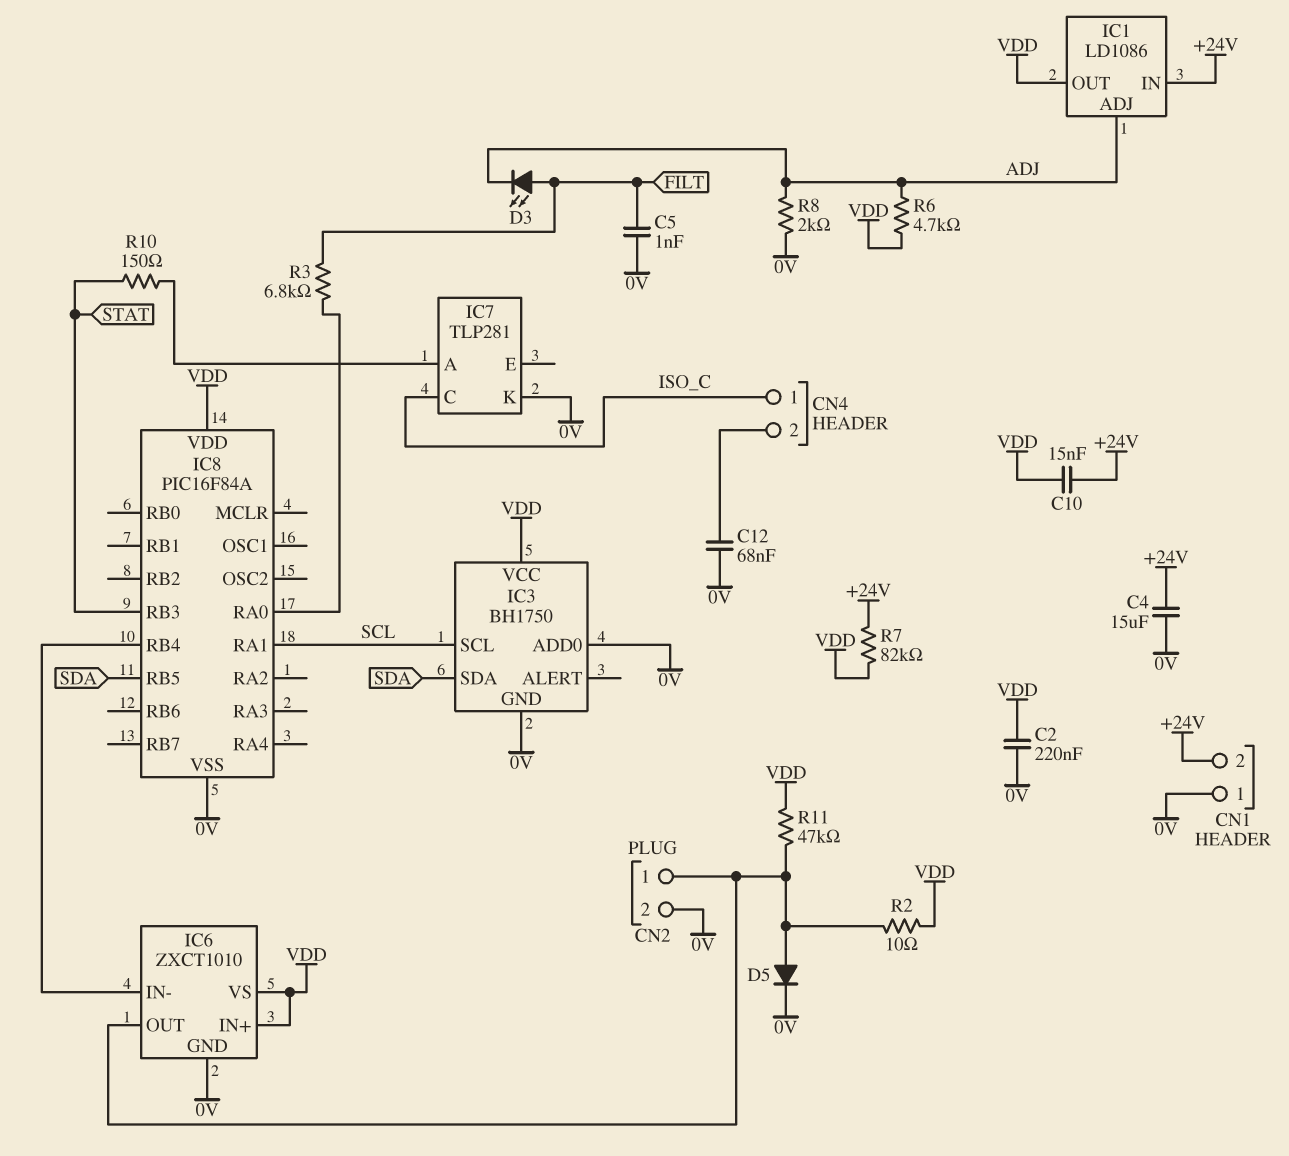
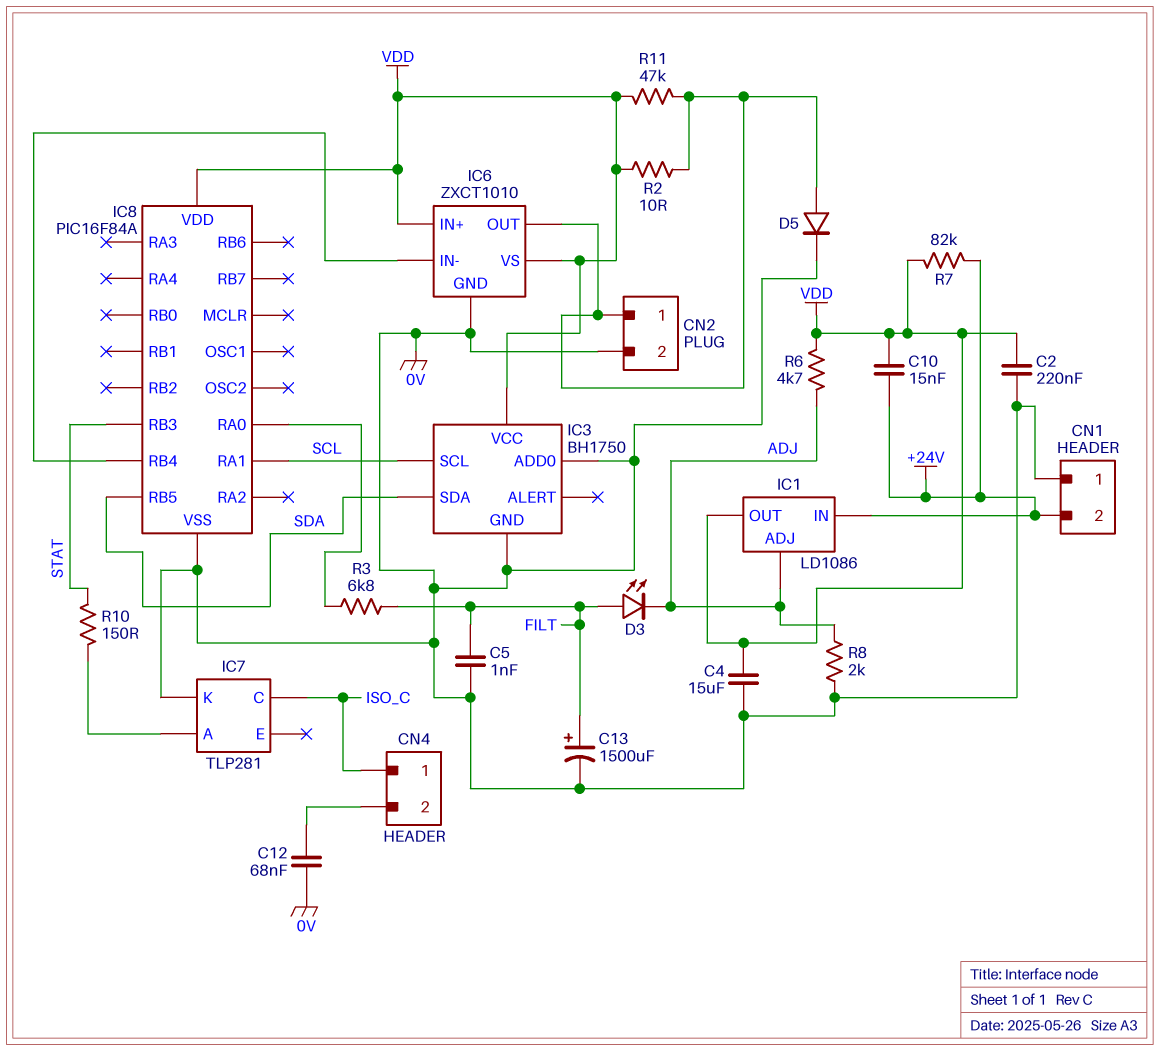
C4: 15uF (+24V, 0V) -> 15uF (0V, VDD)
C13: none -> 1500uF (plus FILT, minus 0V)

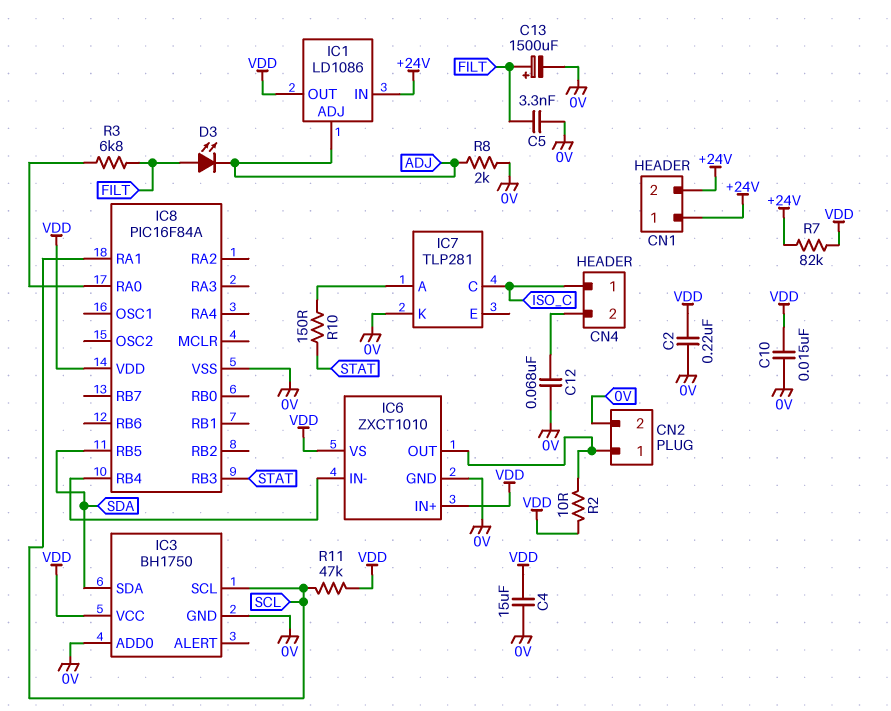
C5: 1nF (0V, FILT) -> 3.3nF (0V, FILT)
C10: 15nF (+24V, VDD) -> 15nF (0V, VDD)
CN1 pin 1: 0V -> +24V
D5: diode (A CN2/1, K 0V) -> none
R6: 4.7k (ADJ, VDD) -> none
R11: 47k (CN2/1, VDD) -> 47k (SCL, VDD)

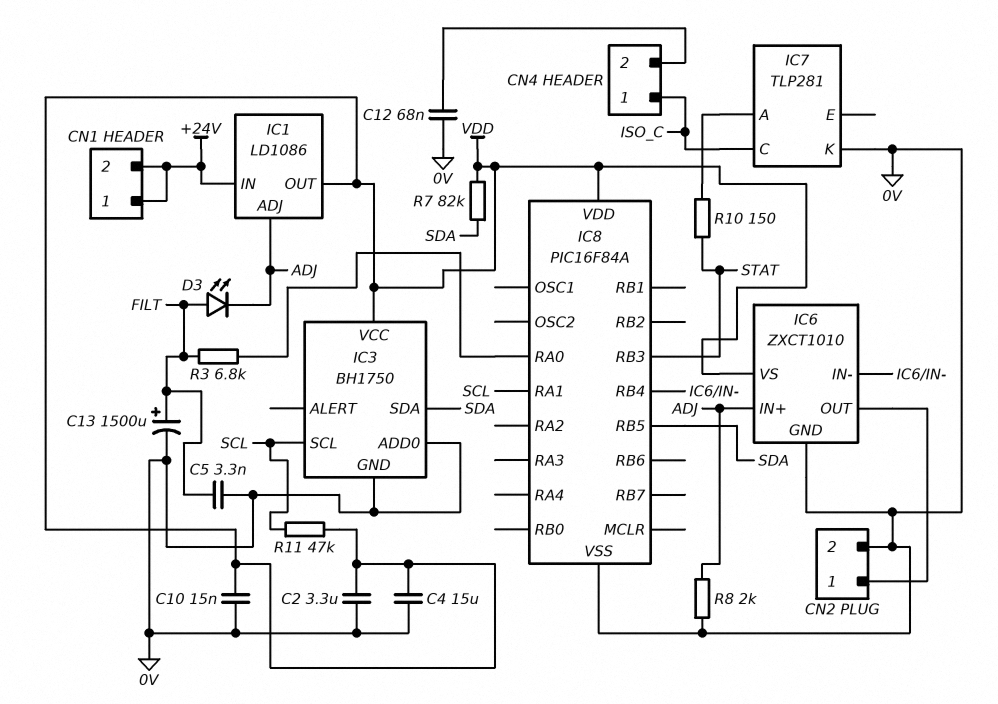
C2: 220nF (0V, VDD) -> 3.3uF (0V, VDD)
IC6 pin IN+: VDD -> ADJ
R2: 10 (CN2/1, VDD) -> none
R7: 82k (+24V, VDD) -> 82k (SDA, VDD)

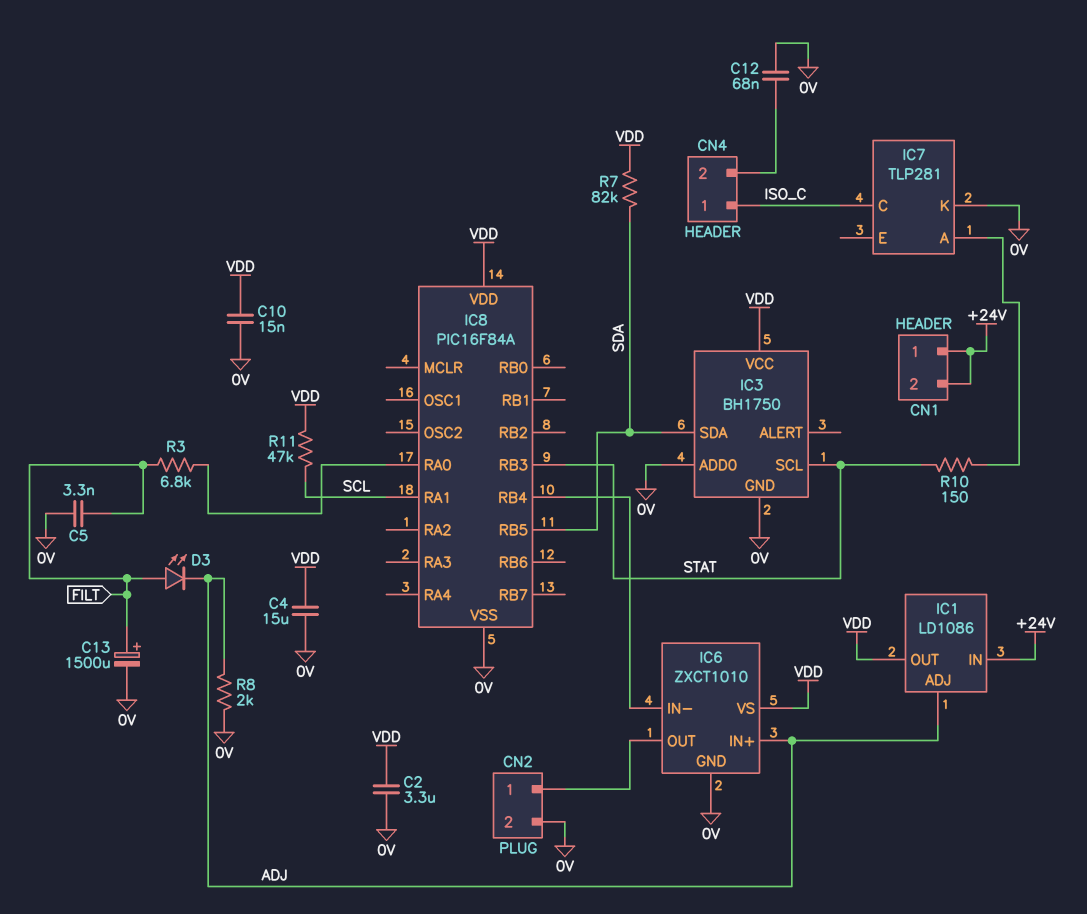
IC3 pin SCL: SCL -> STAT

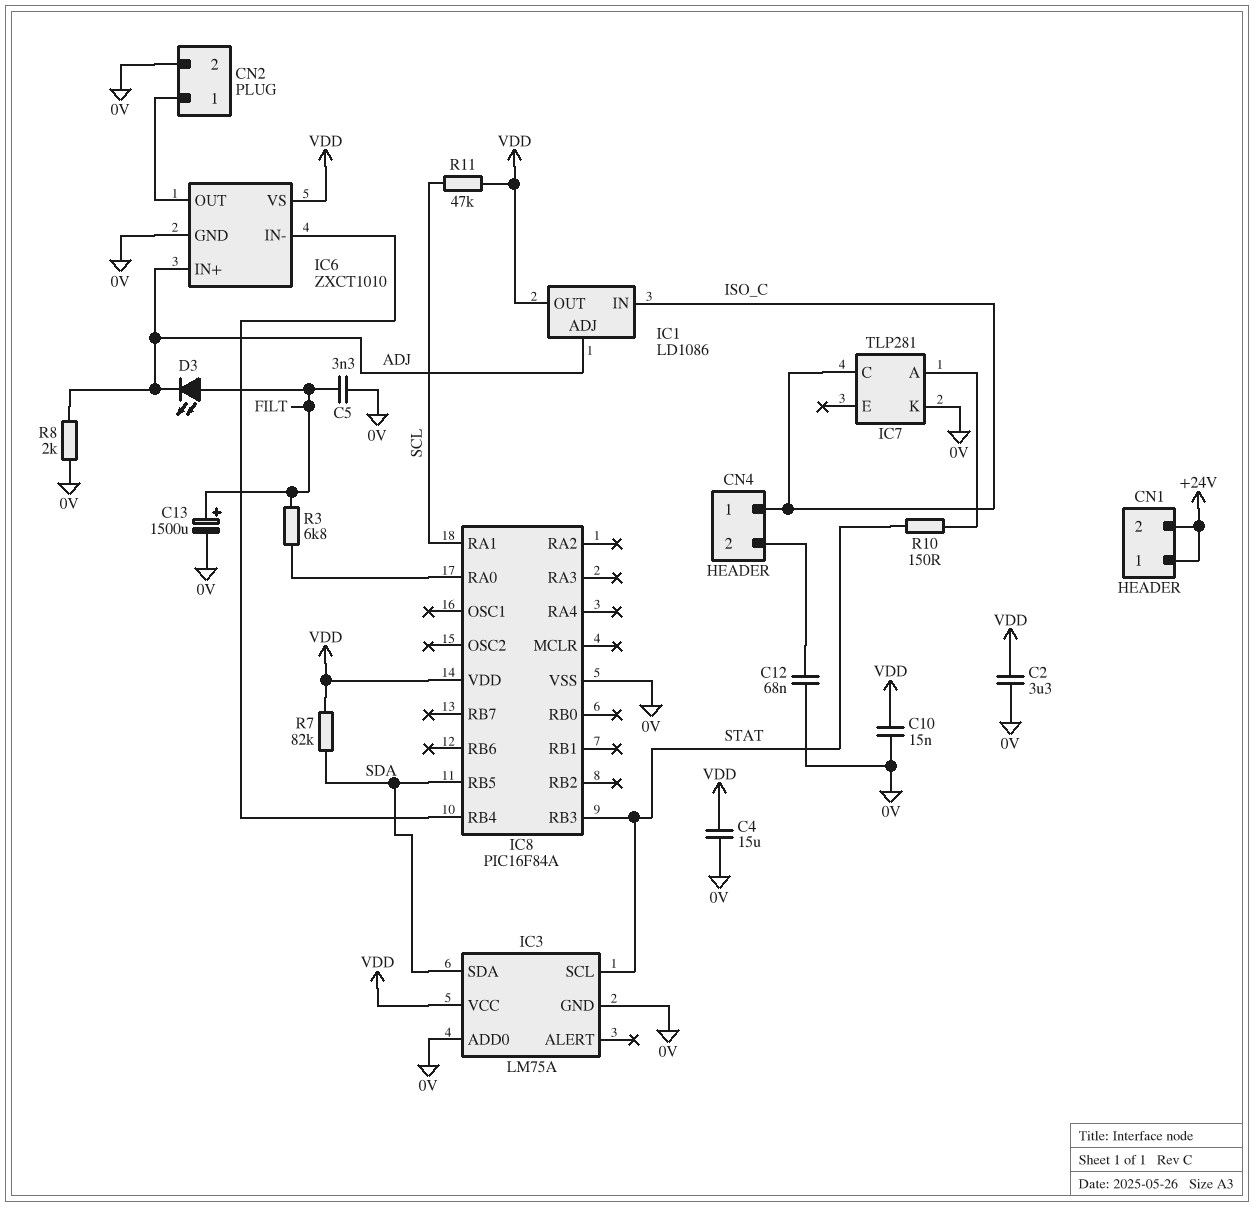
IC1 pin IN: +24V -> ISO_C
IC3: BH1750 -> LM75A

